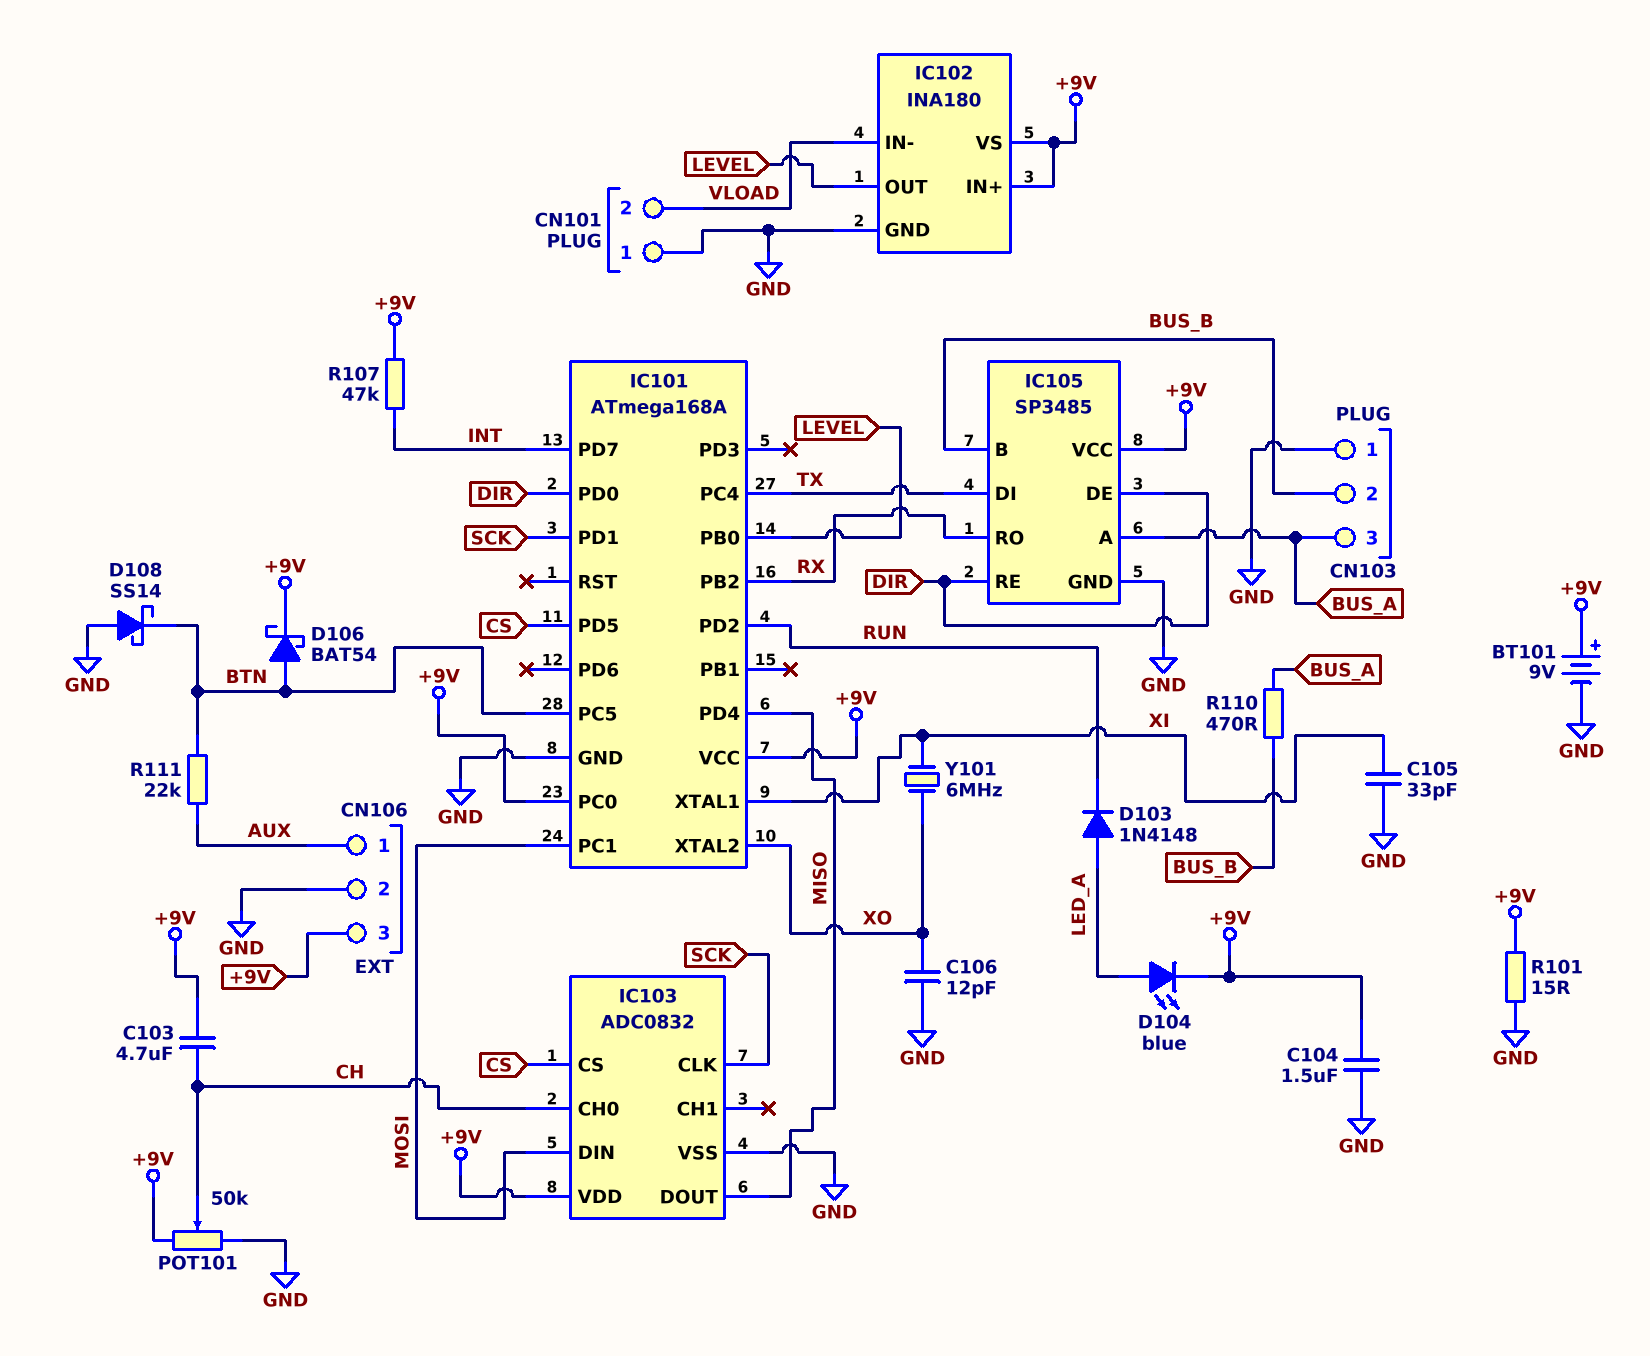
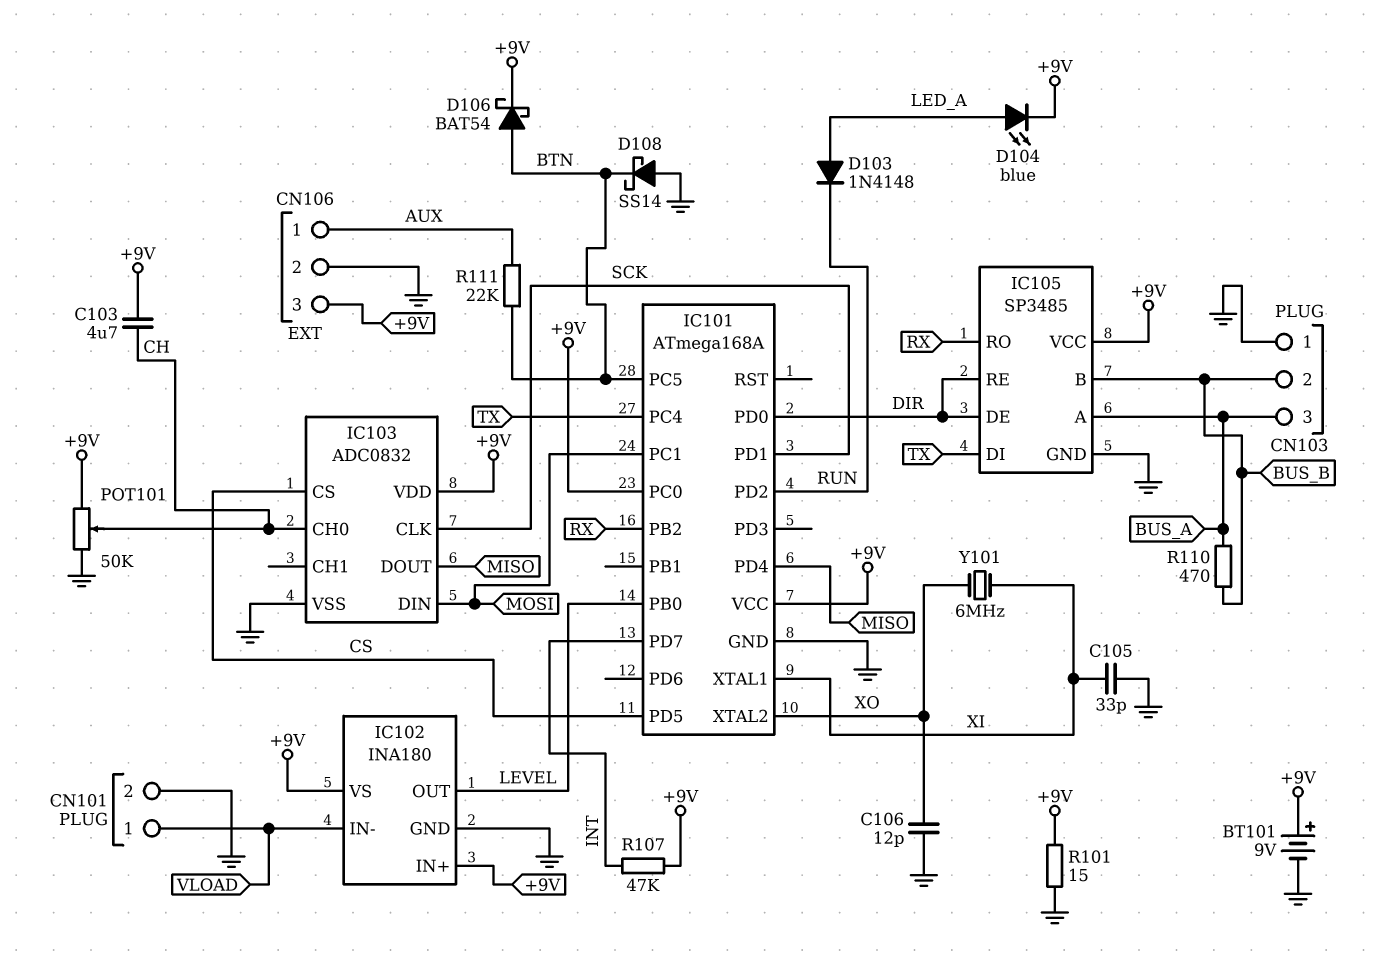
C104: 1.5uF (+9V, GND) -> none
CN101 pin 1: GND -> VLOAD
CN101 pin 2: VLOAD -> GND

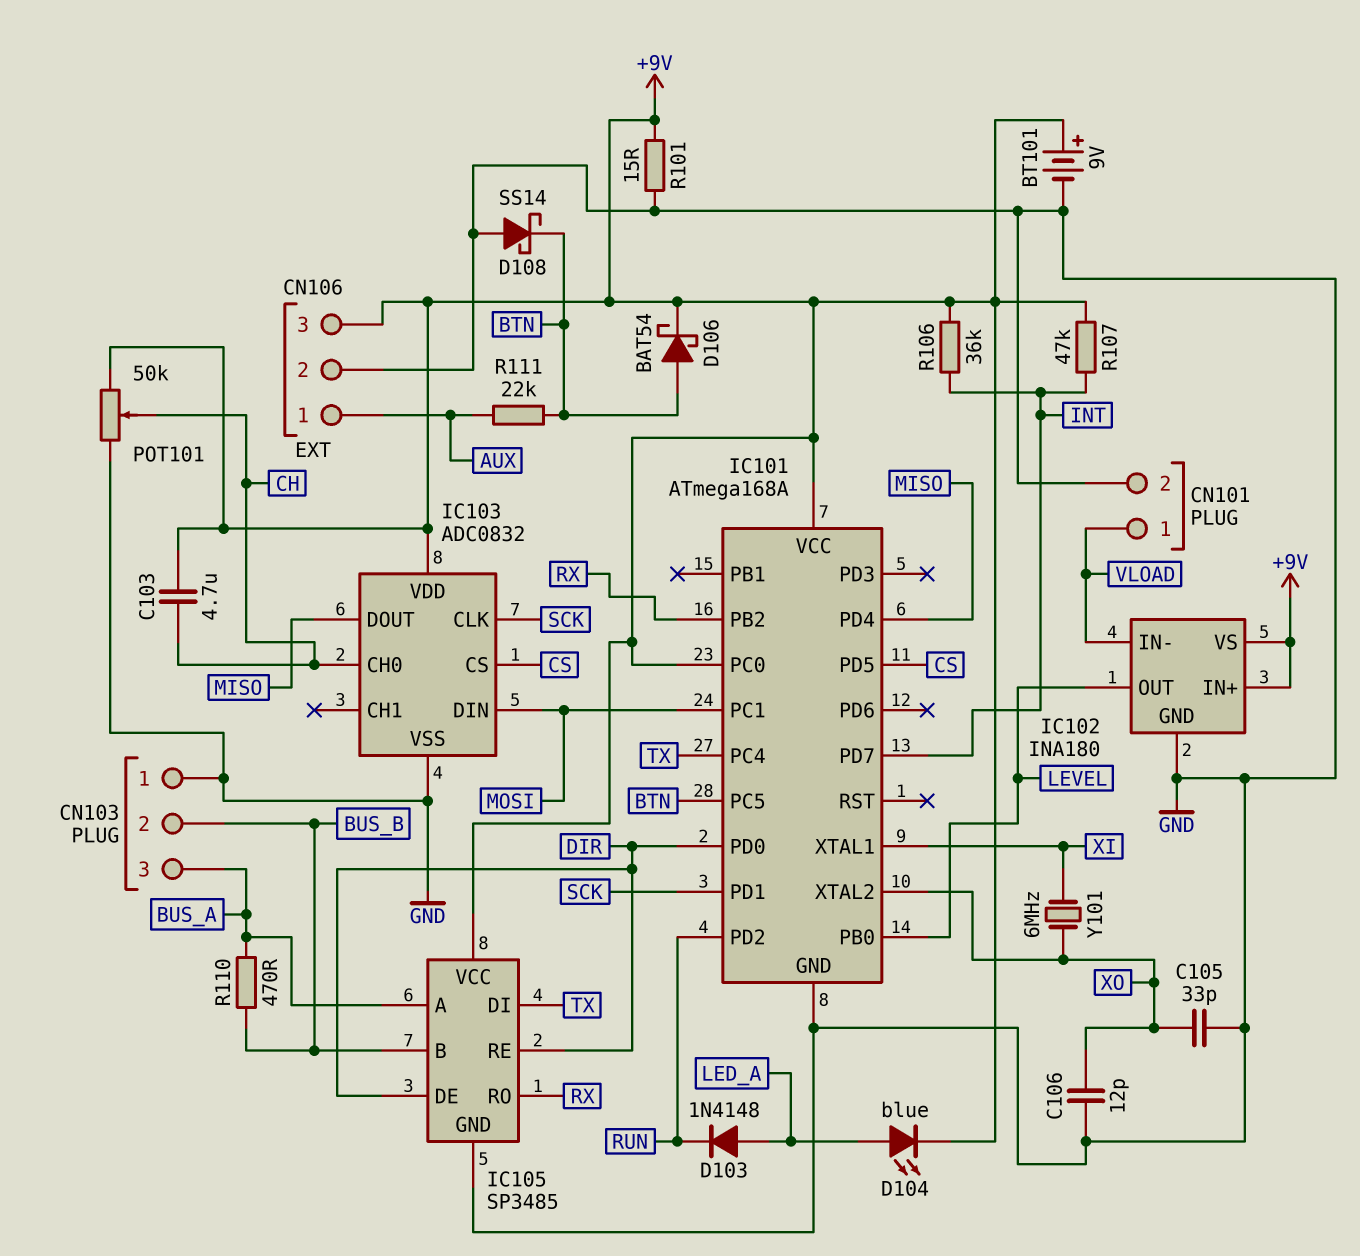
C105: 33pF (GND, XI) -> 33pF (GND, XO)
R106: none -> 36k (+9V, INT)

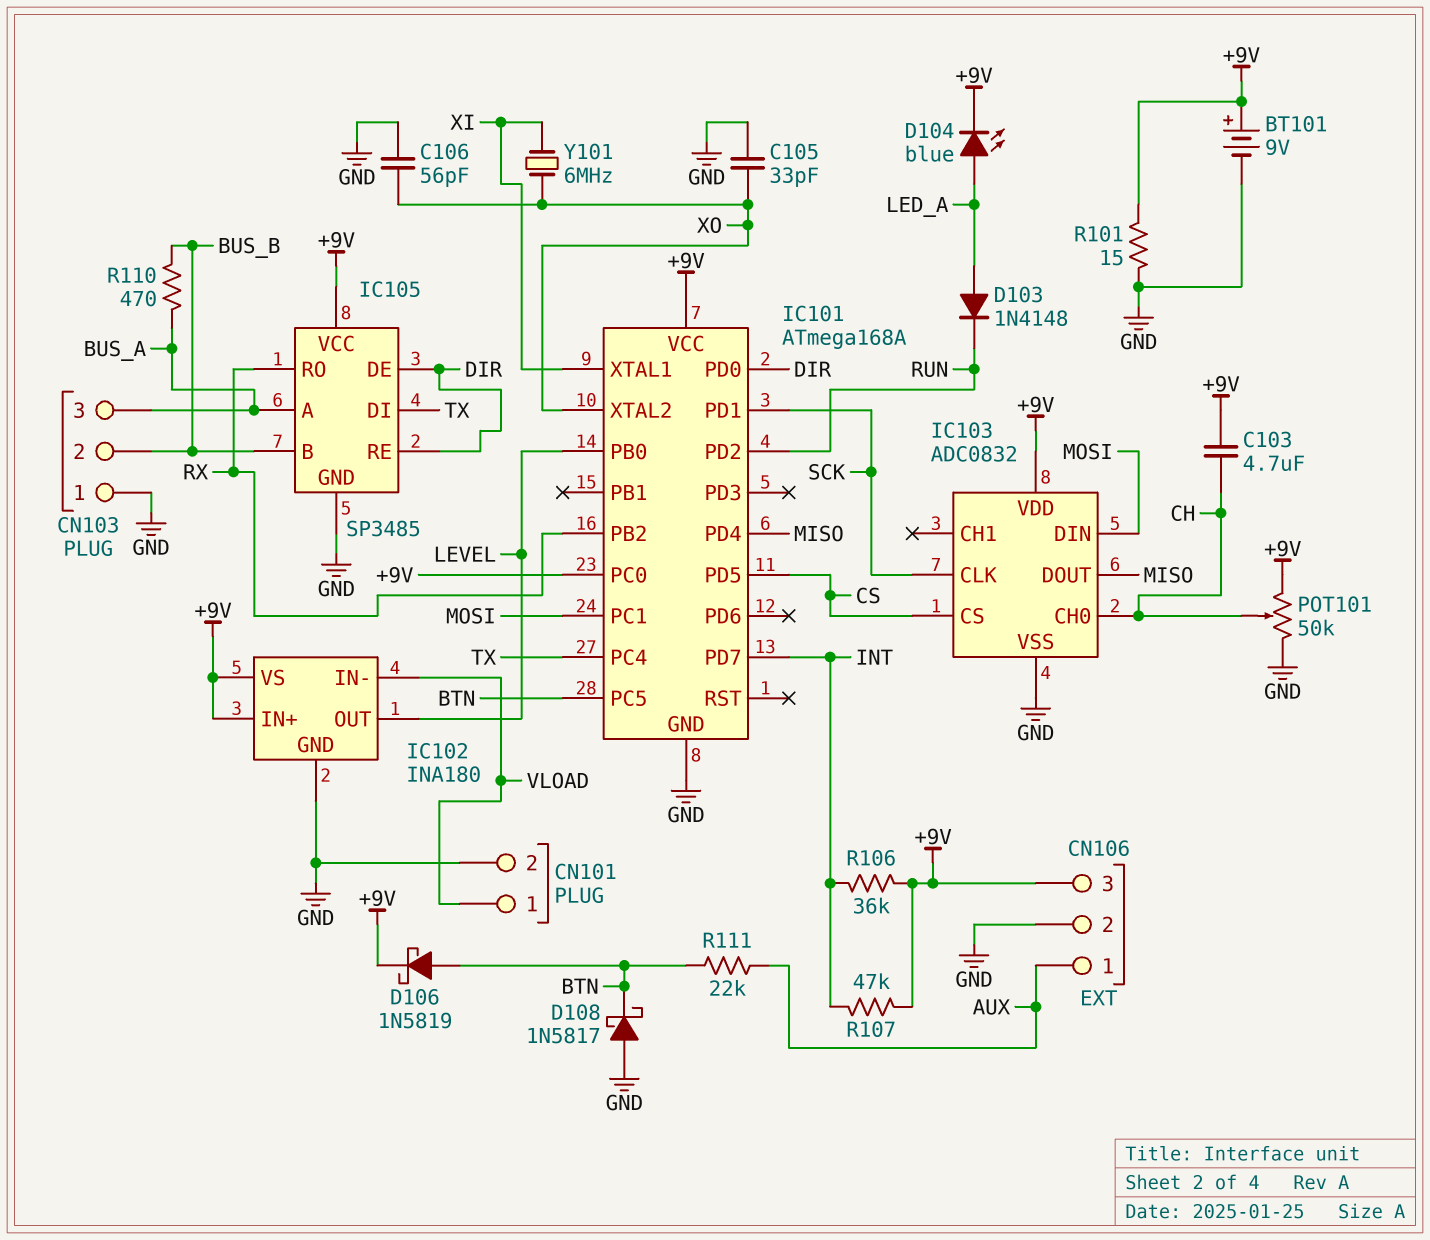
C106: 12pF (GND, XO) -> 56pF (GND, XO)
D106: schottky BAT54 (A BTN, K +9V) -> schottky 1N5819 (A BTN, K +9V)
D108: schottky SS14 (A GND, K BTN) -> schottky 1N5817 (A GND, K BTN)

